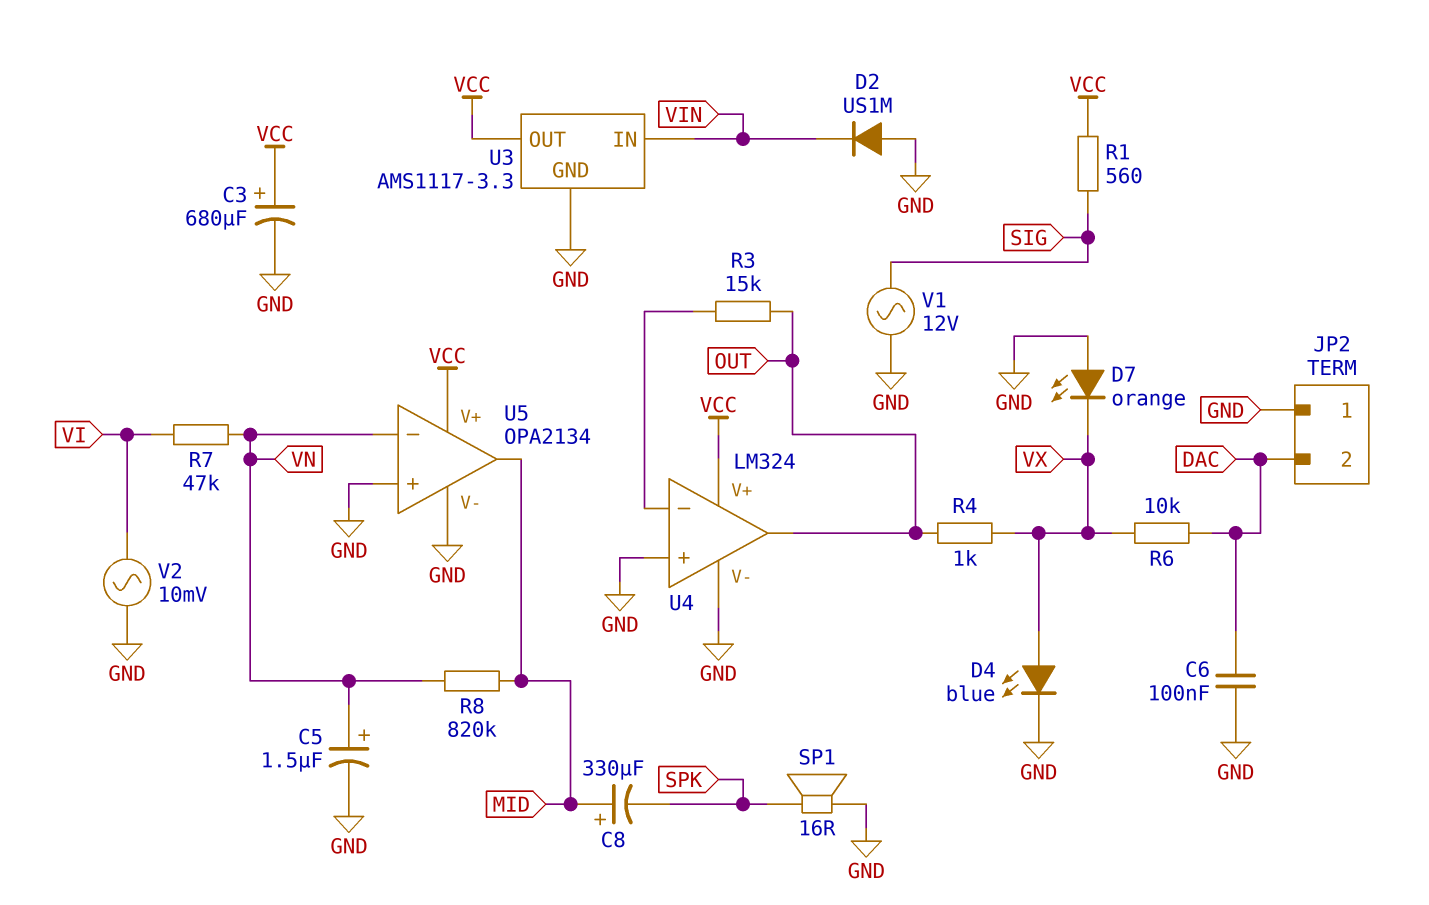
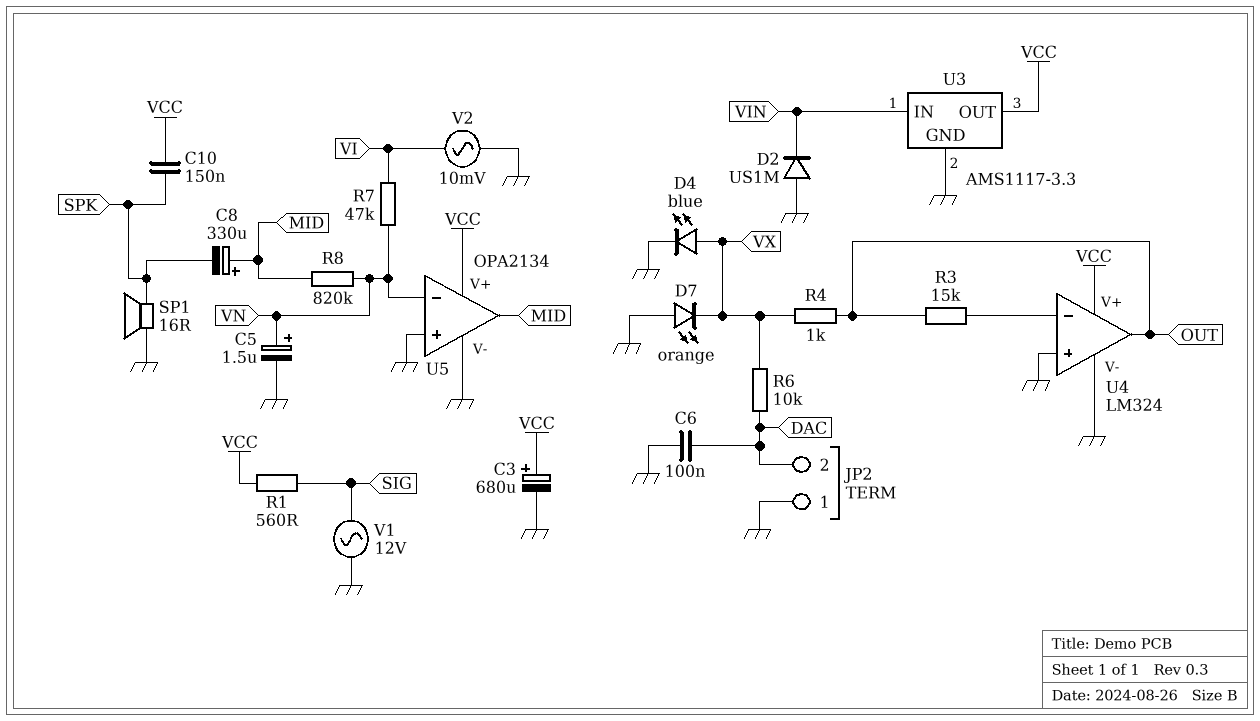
C10: none -> 150nF (SPK, VCC)

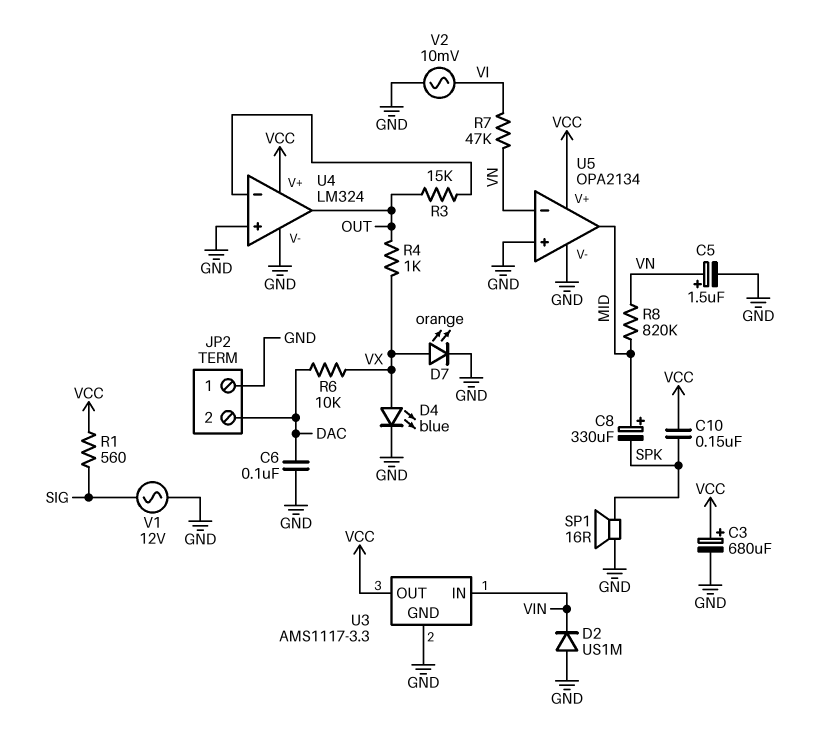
D7: LED orange (A GND, K VX) -> LED orange (A VX, K GND)

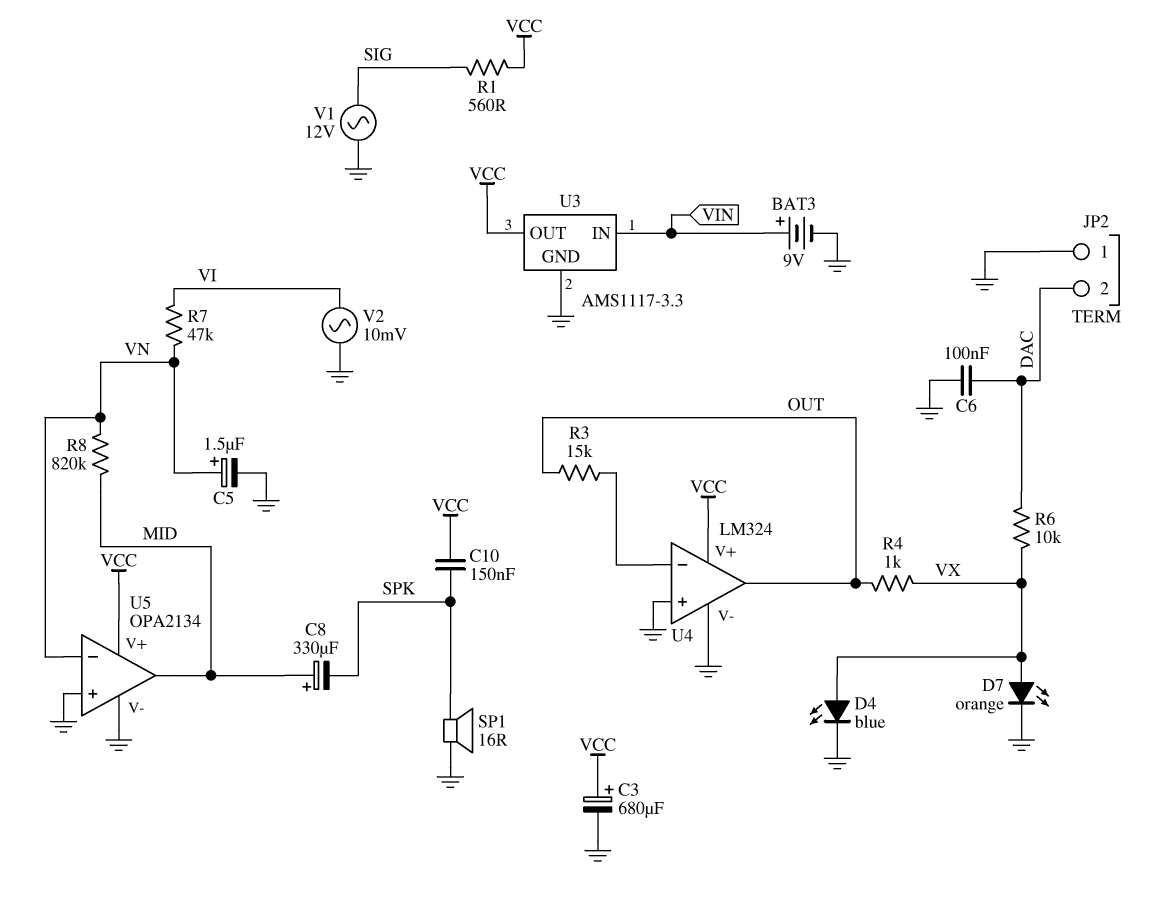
BAT3: none -> 9V (plus VIN, minus GND)
D2: diode US1M (A GND, K VIN) -> none

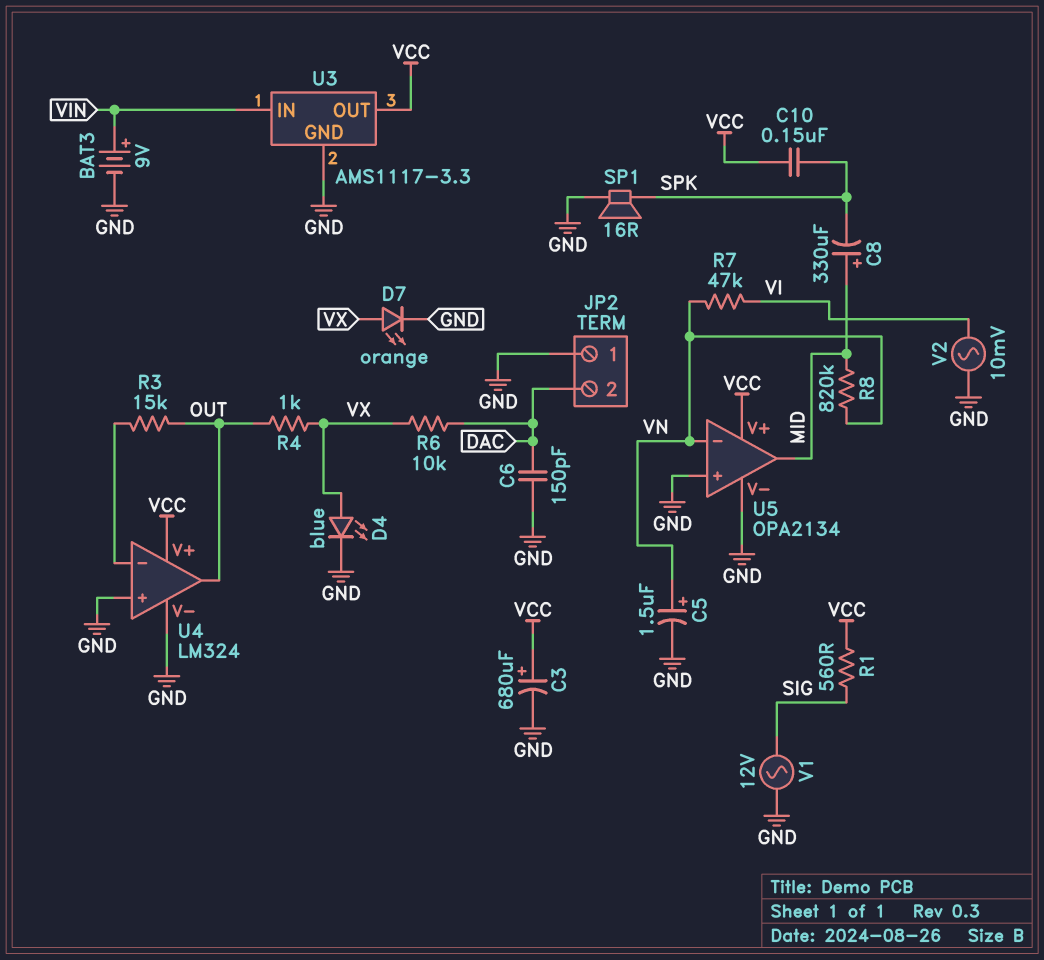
C6: 100nF (DAC, GND) -> 150pF (DAC, GND)

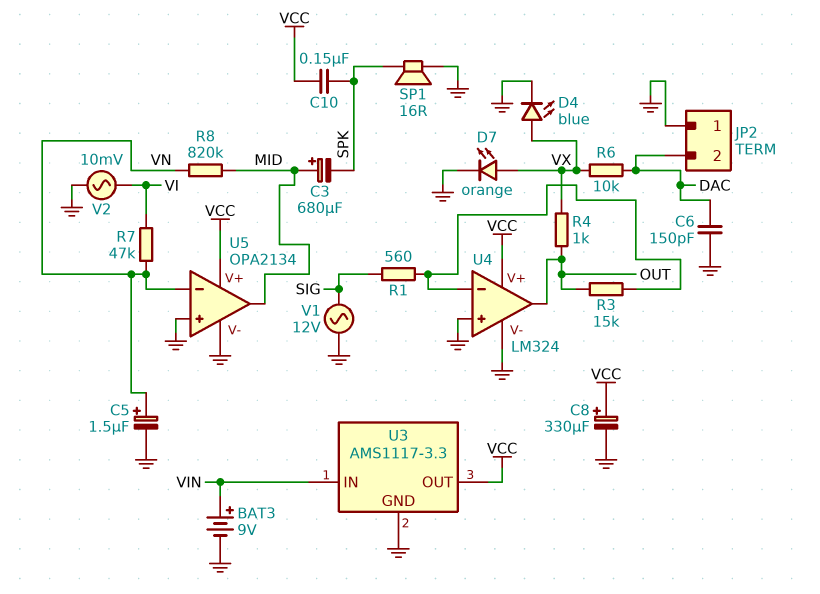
C3: 680uF (plus VCC, minus GND) -> 680uF (plus MID, minus SPK)
C8: 330uF (plus MID, minus SPK) -> 330uF (plus VCC, minus GND)
R1: 560 (SIG, VCC) -> 560 (SIG, U4/in-)

